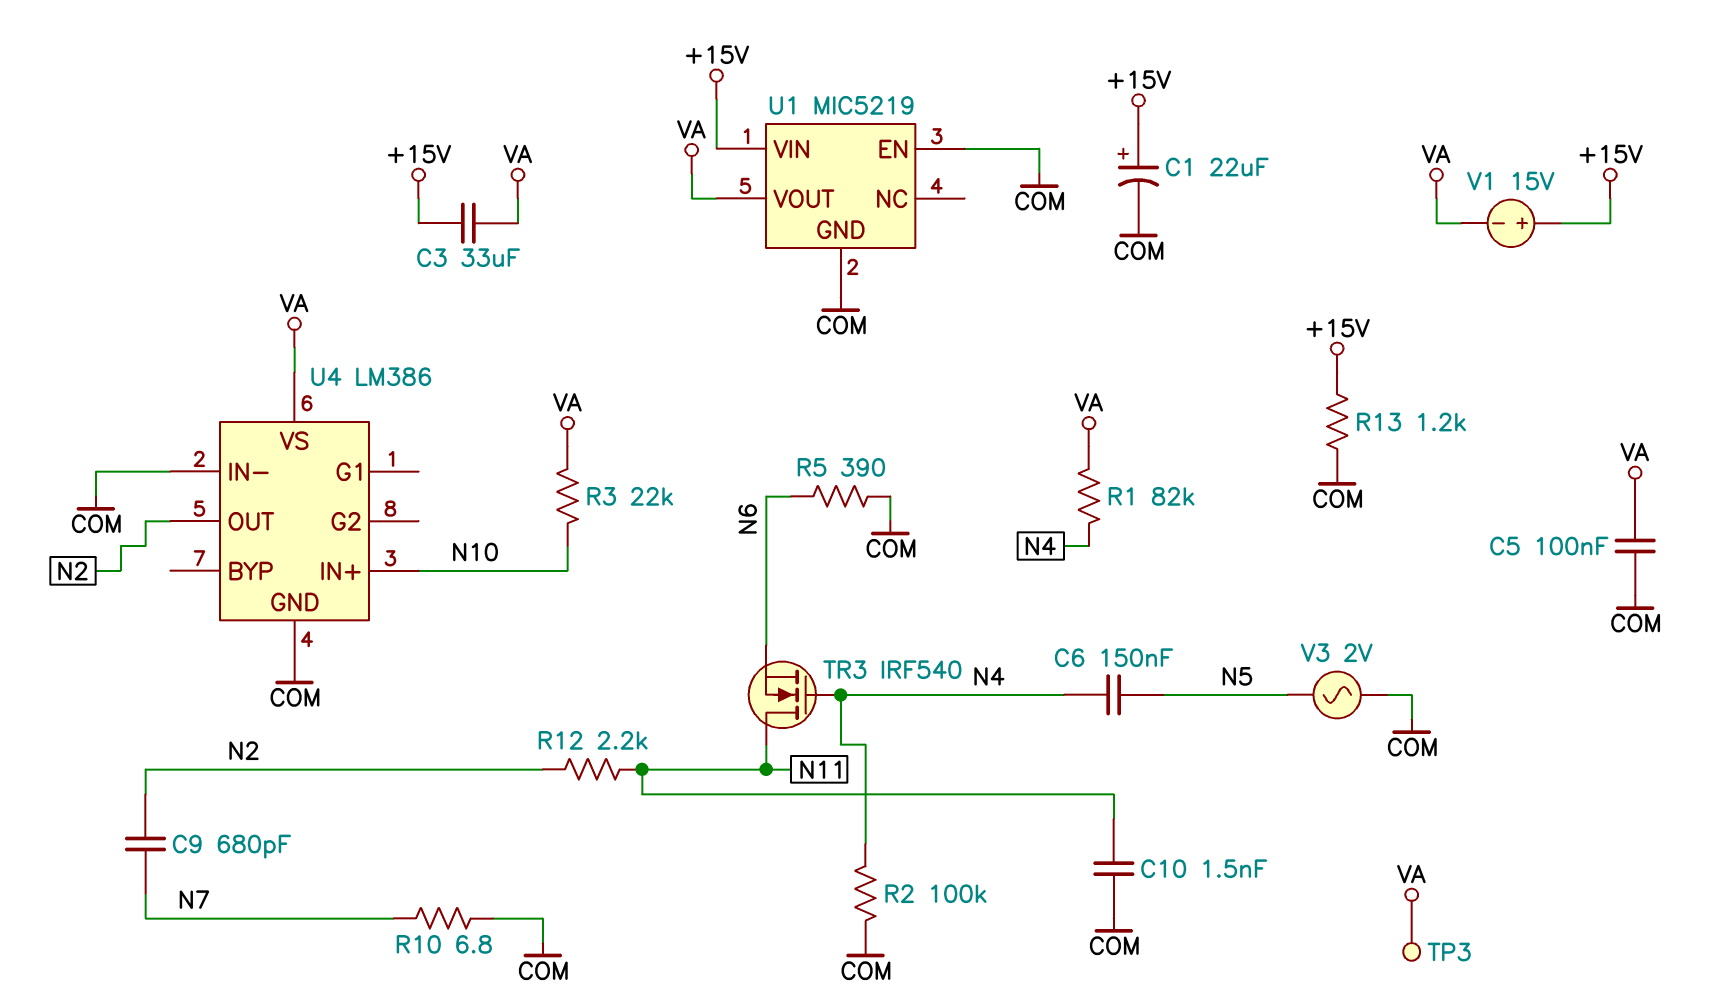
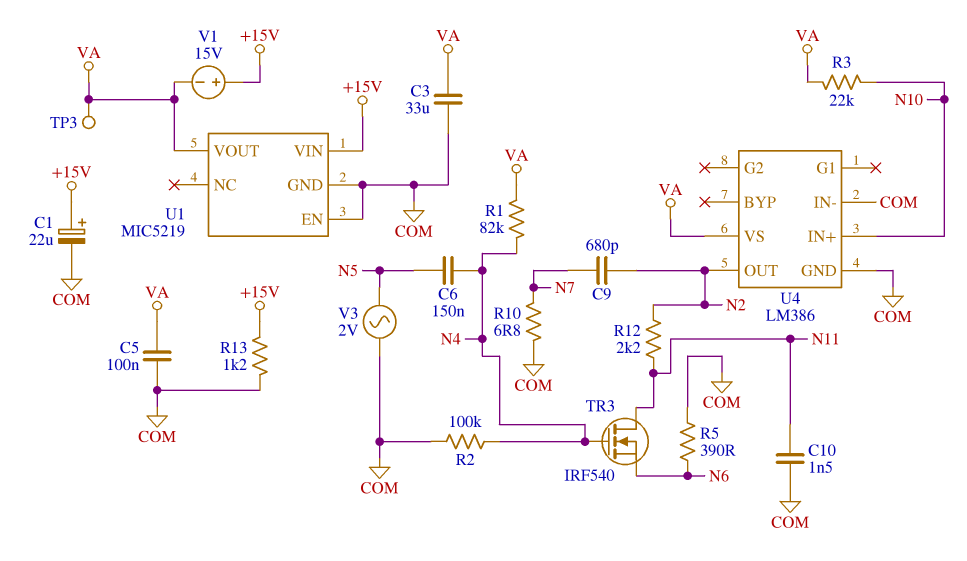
C3: 33uF (+15V, VA) -> 33uF (COM, VA)

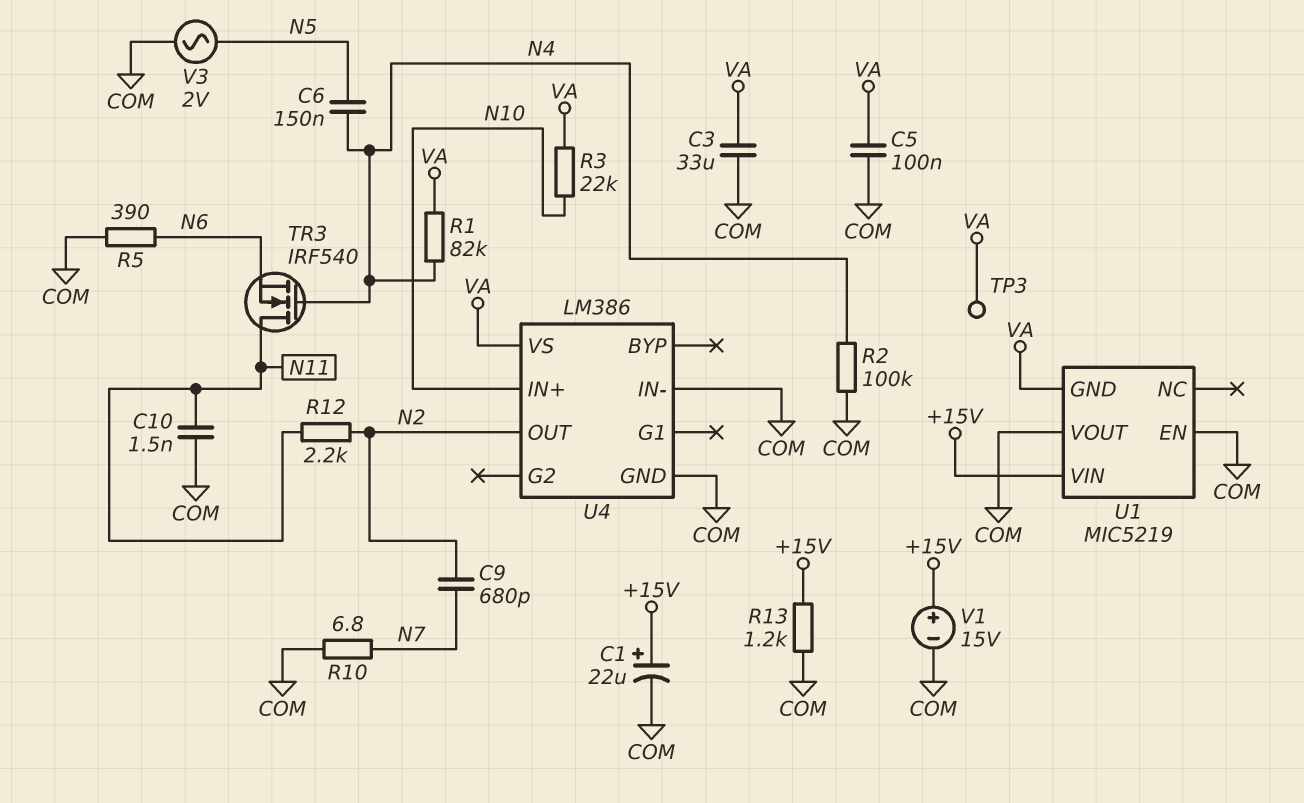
U1 pin GND: COM -> VA
U1 pin VOUT: VA -> COM
V1: 15V (plus +15V, minus VA) -> 15V (plus +15V, minus COM)

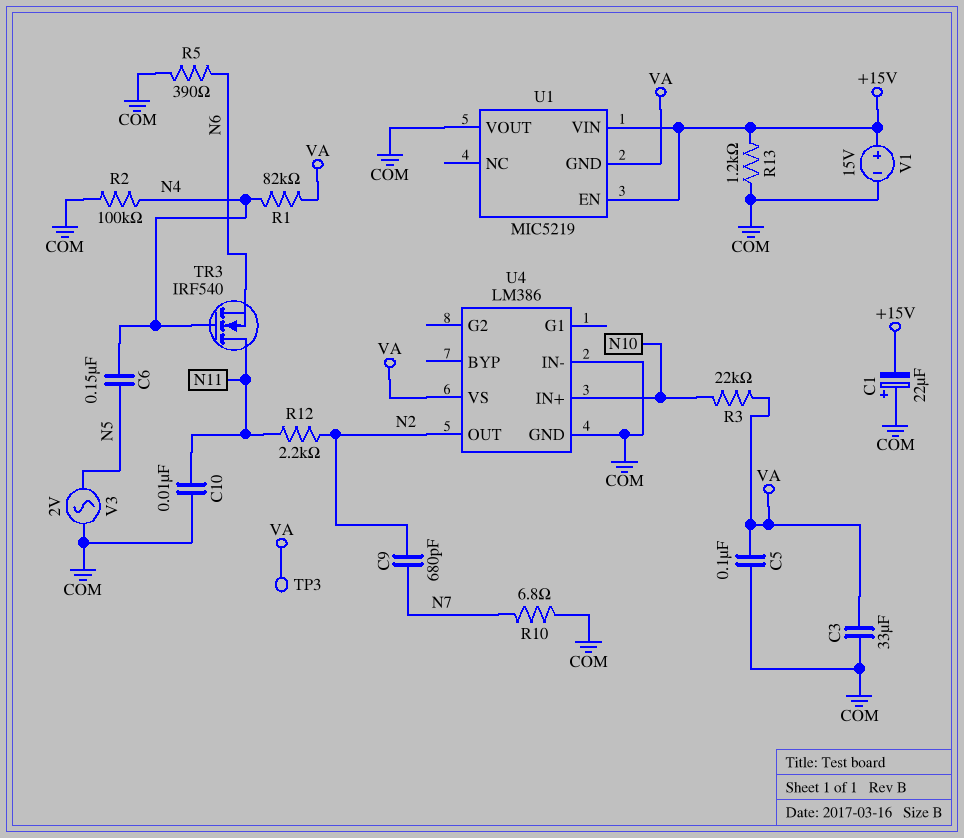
C1: 22uF (plus +15V, minus COM) -> 22uF (plus COM, minus +15V)
C10: 1.5nF (COM, N11) -> 10nF (COM, N11)
U1 pin EN: COM -> +15V

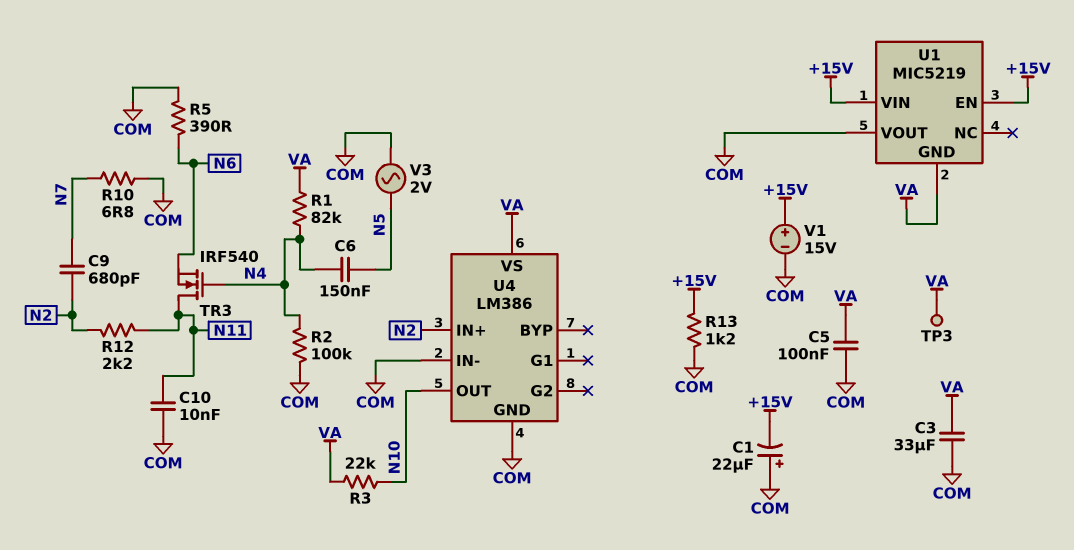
U4 pin IN+: N10 -> N2
U4 pin OUT: N2 -> N10

